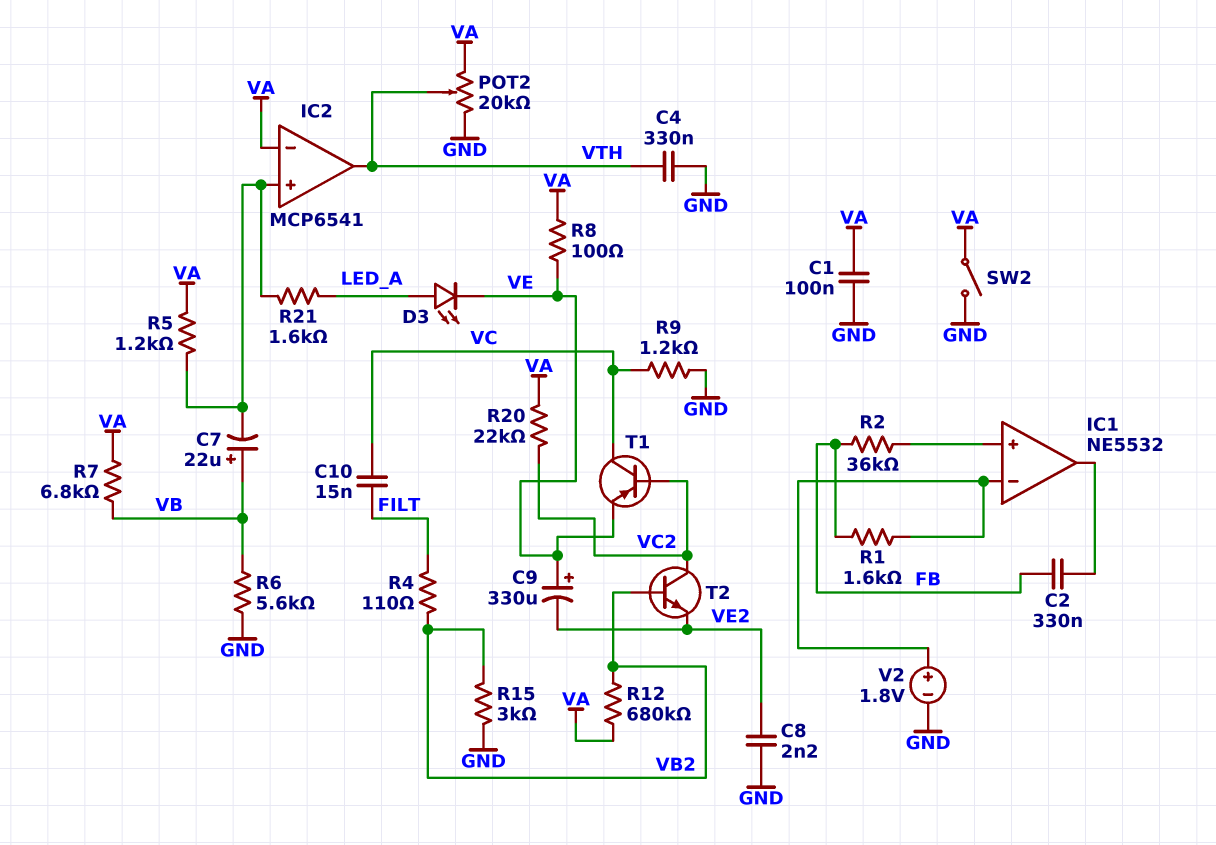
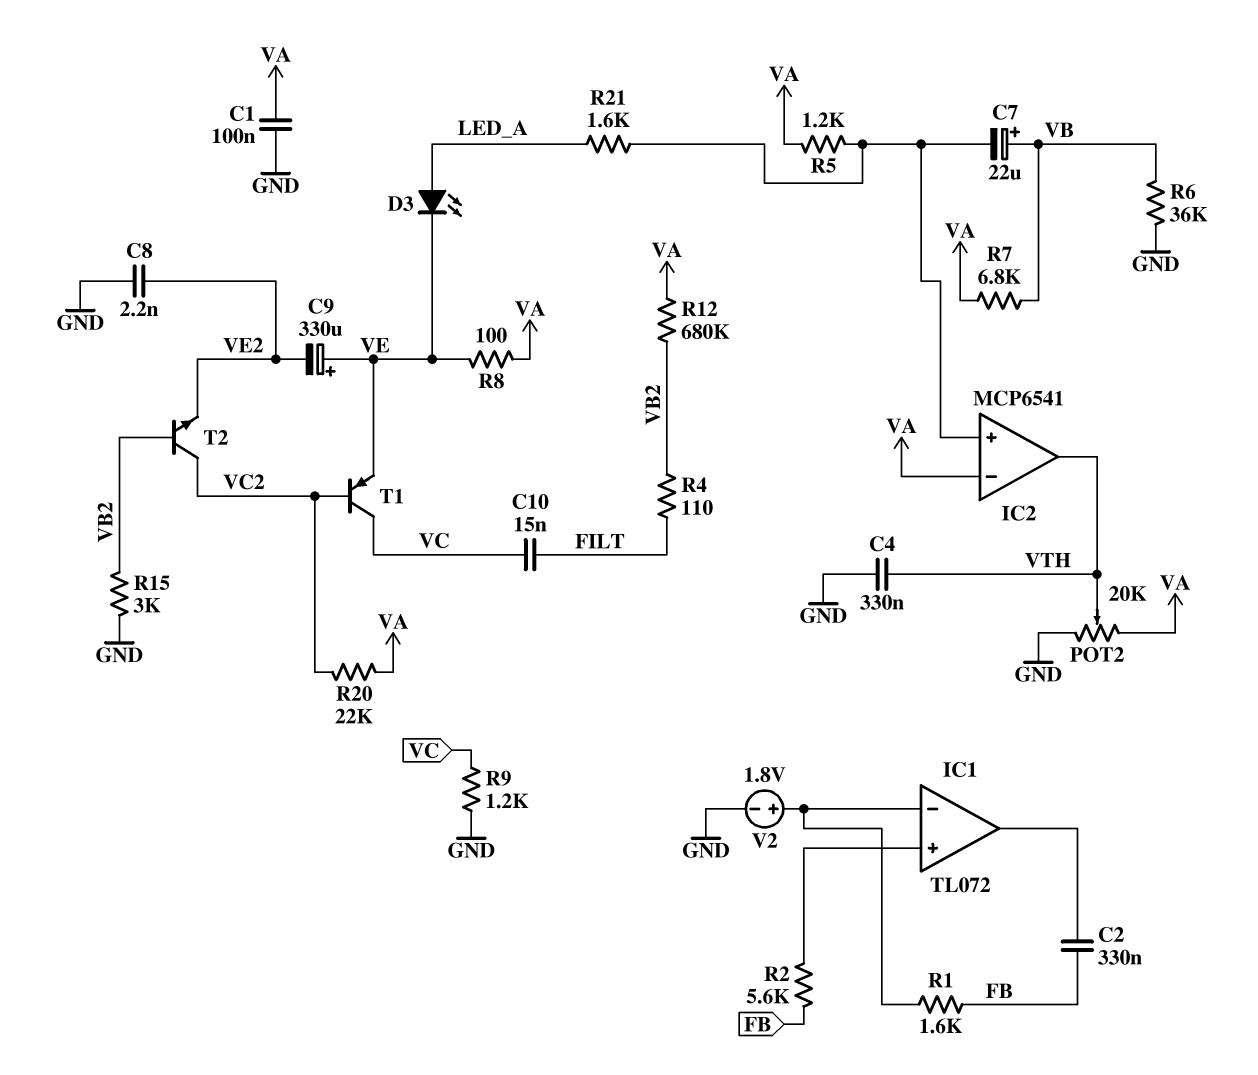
IC1: NE5532 -> TL072
R2: 36k (FB, IC1/in+) -> 5.6k (FB, IC1/in+)
R6: 5.6k (GND, VB) -> 36k (GND, VB)
SW2: switch (GND, VA) -> none

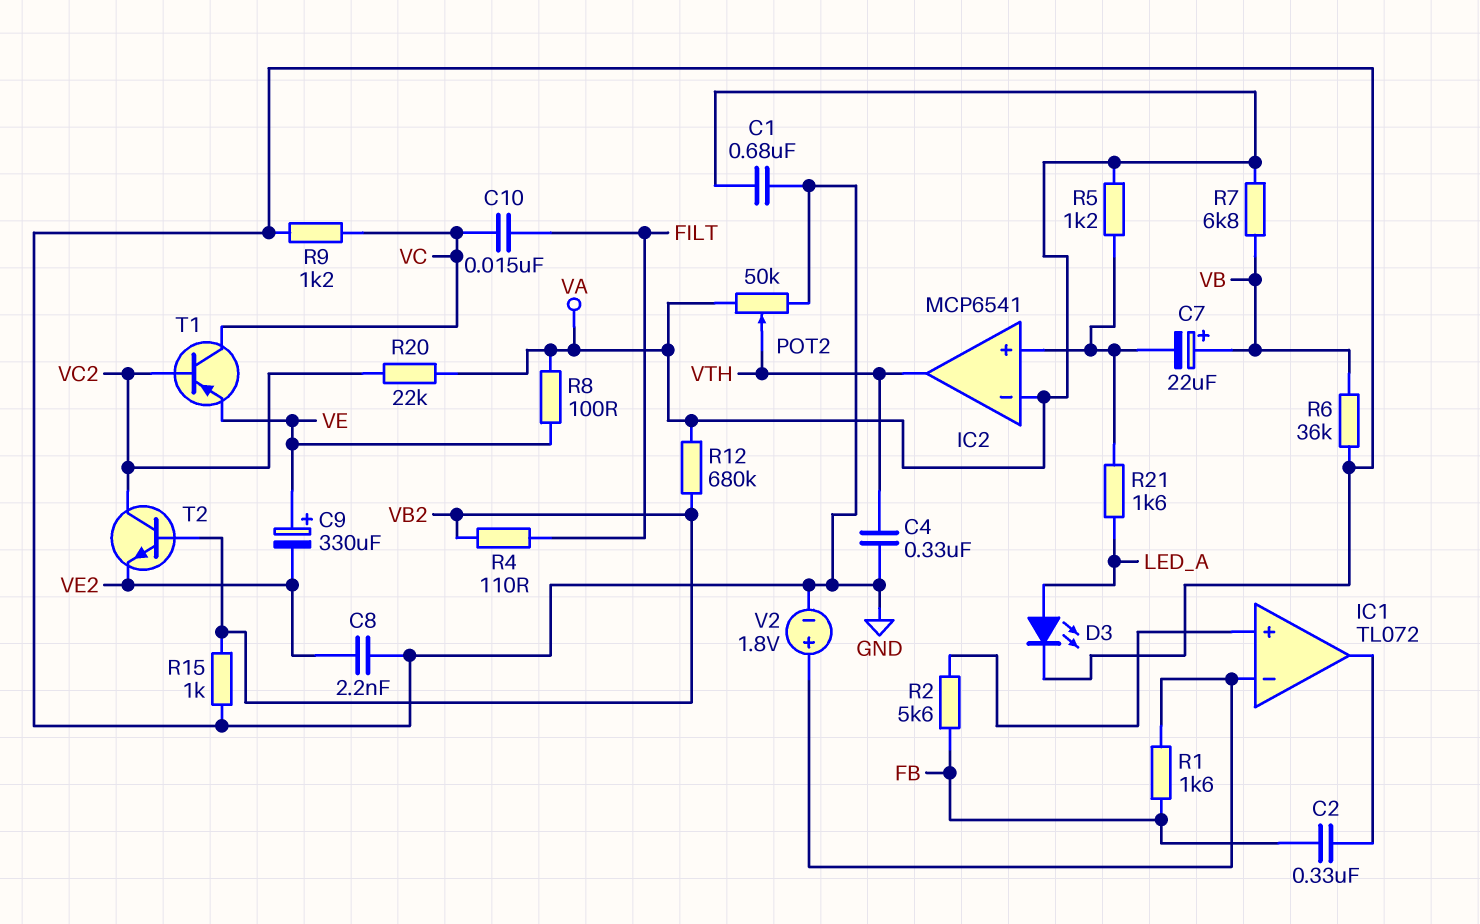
C1: 100nF (GND, VA) -> 680nF (GND, VA)
D3: LED (A LED_A, K VE) -> LED (A LED_A, K GND)
POT2: 20k (GND, VA, wiper VTH) -> 50k (GND, VA, wiper VTH)
R15: 3k (GND, VB2) -> 1k (GND, VB2)

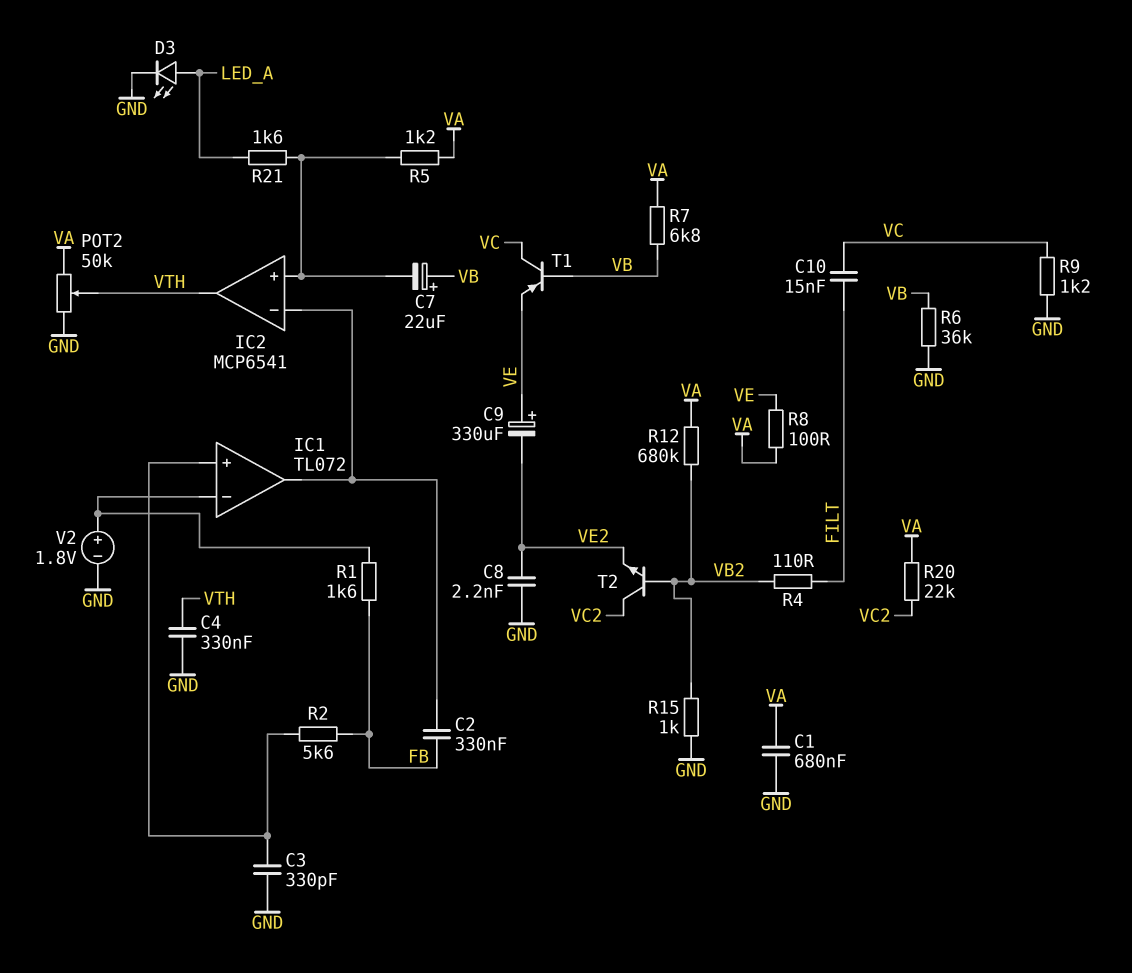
C3: none -> 330pF (GND, IC1/in+)
IC2 pin in-: VA -> IC1/out
T1: PNP (B VC2, C VC, E VE) -> PNP (B VB, C VC, E VE)

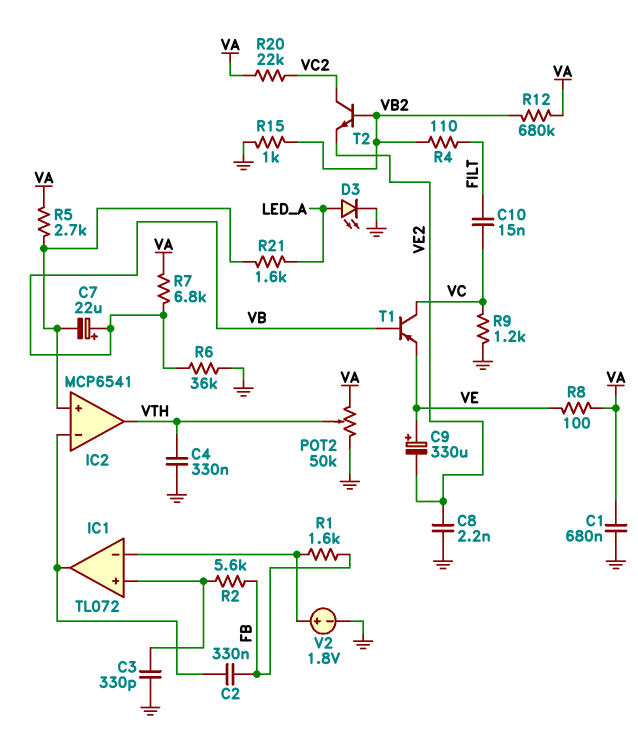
R5: 1.2k (IC2/in+, VA) -> 2.7k (IC2/in+, VA)

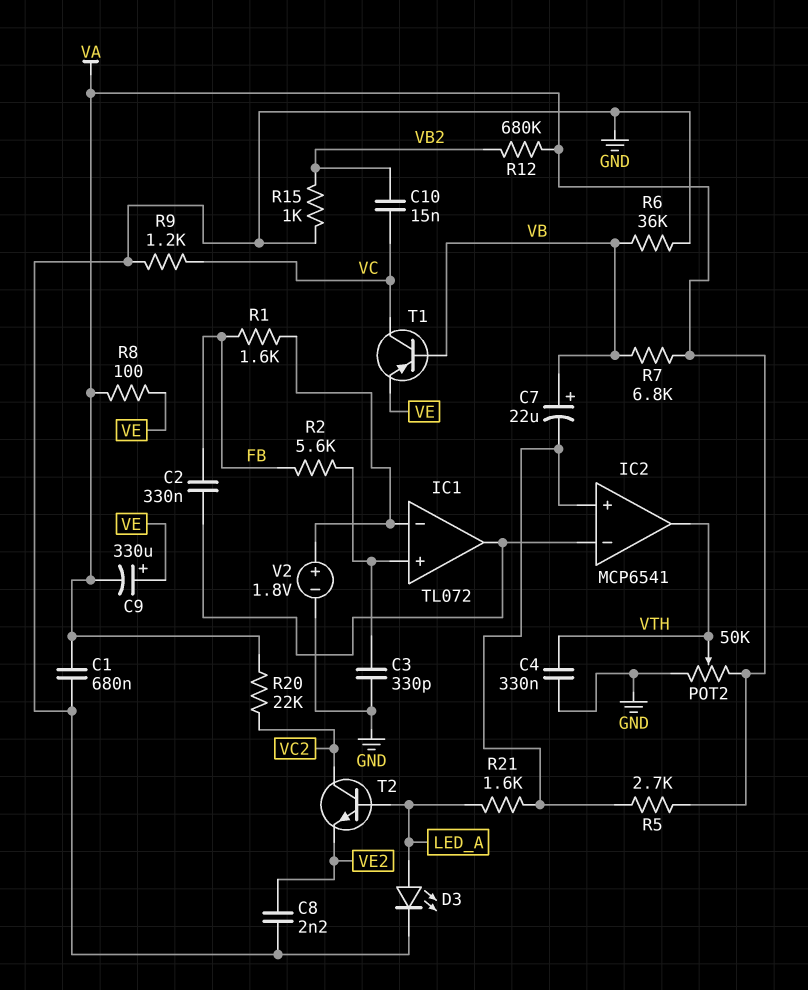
C9: 330uF (plus VE, minus VE2) -> 330uF (plus VE, minus VA)
C10: 15nF (FILT, VC) -> 15nF (VB2, VC)
R4: 110 (FILT, VB2) -> none
T2: NPN (B VB2, C VC2, E VE2) -> NPN (B LED_A, C VC2, E VE2)

